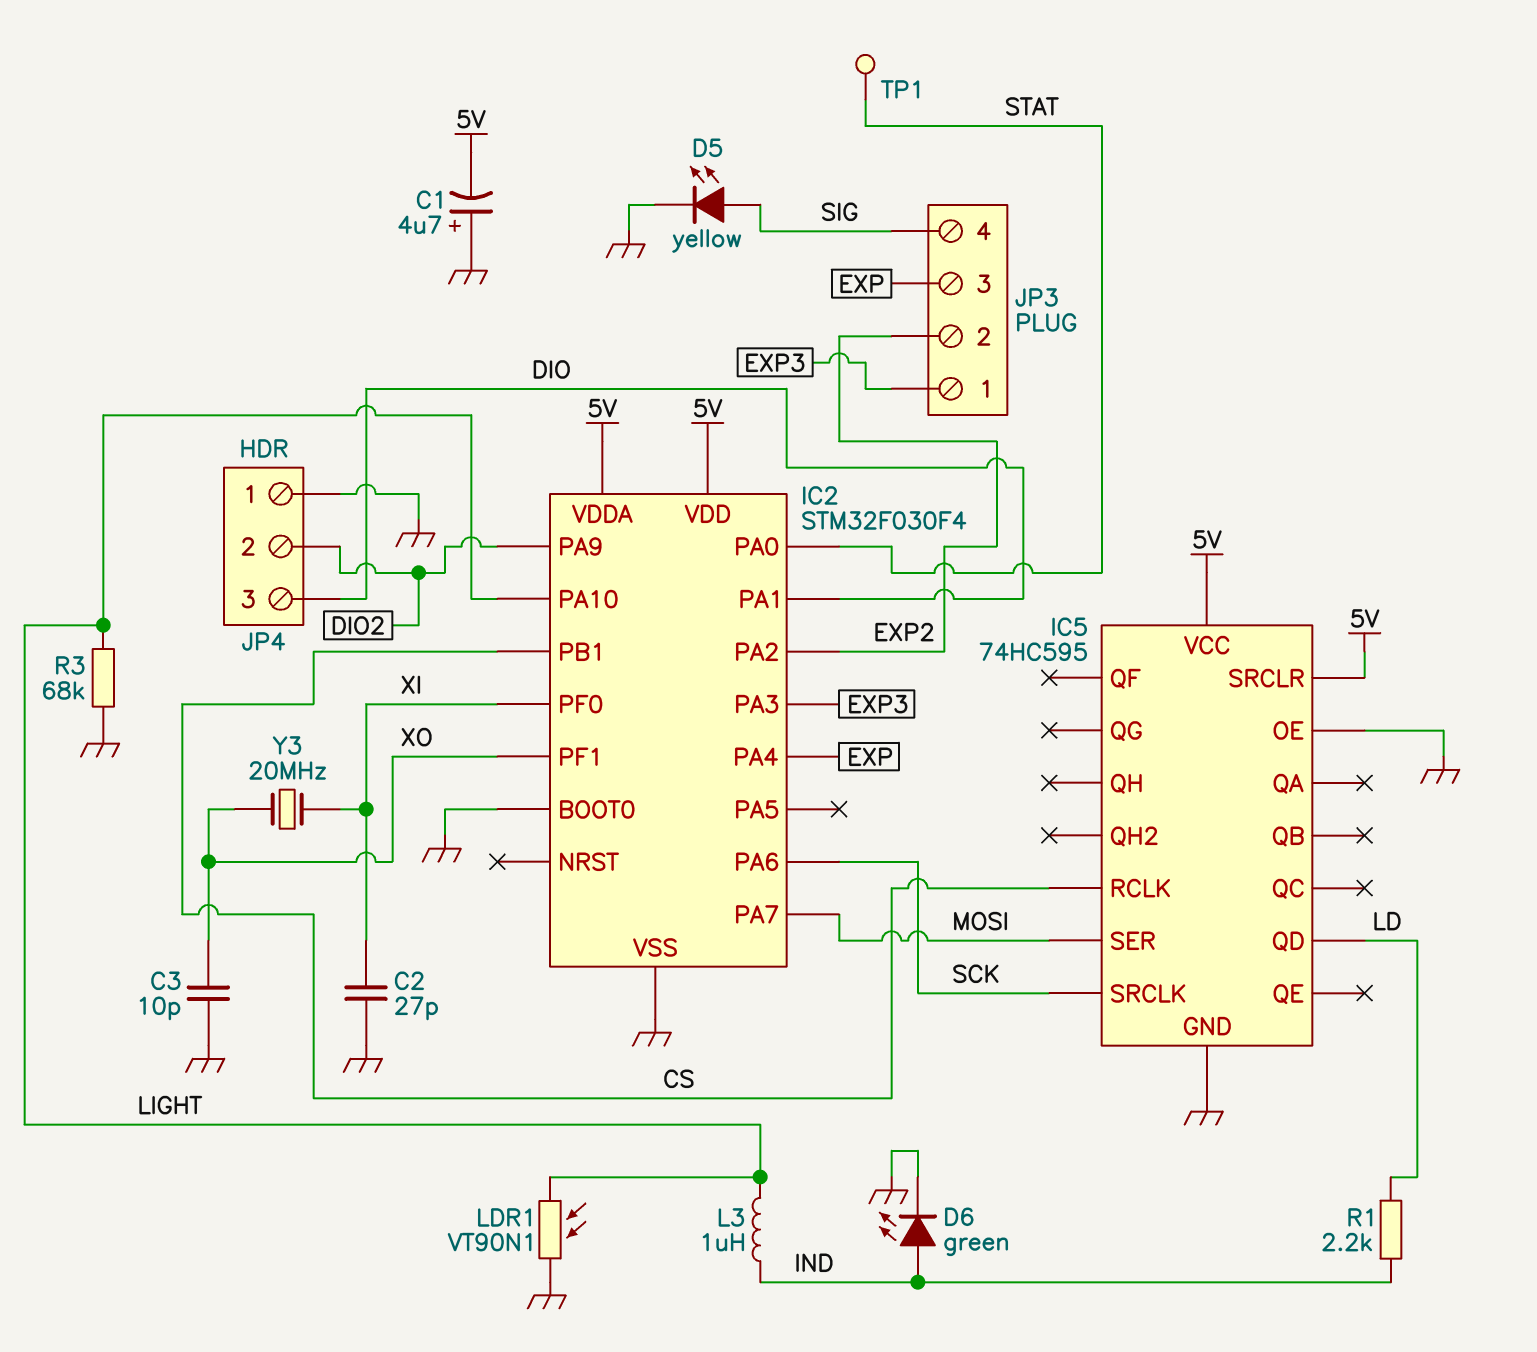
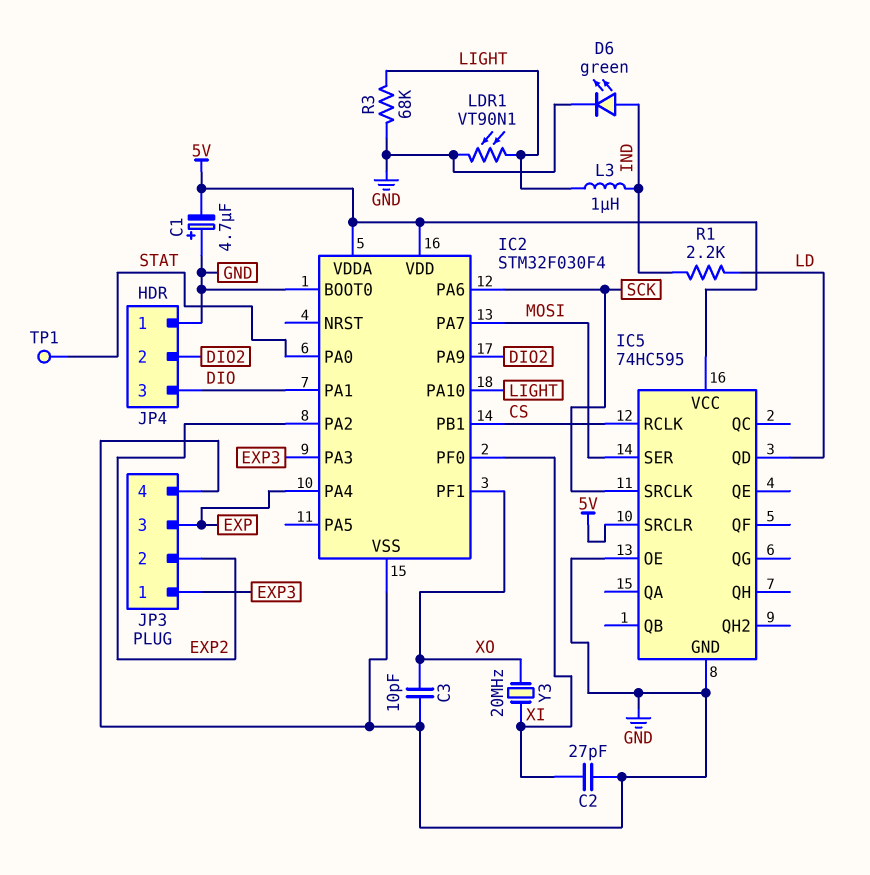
D5: LED yellow (A SIG, K GND) -> none
JP3 pin 4: SIG -> GND

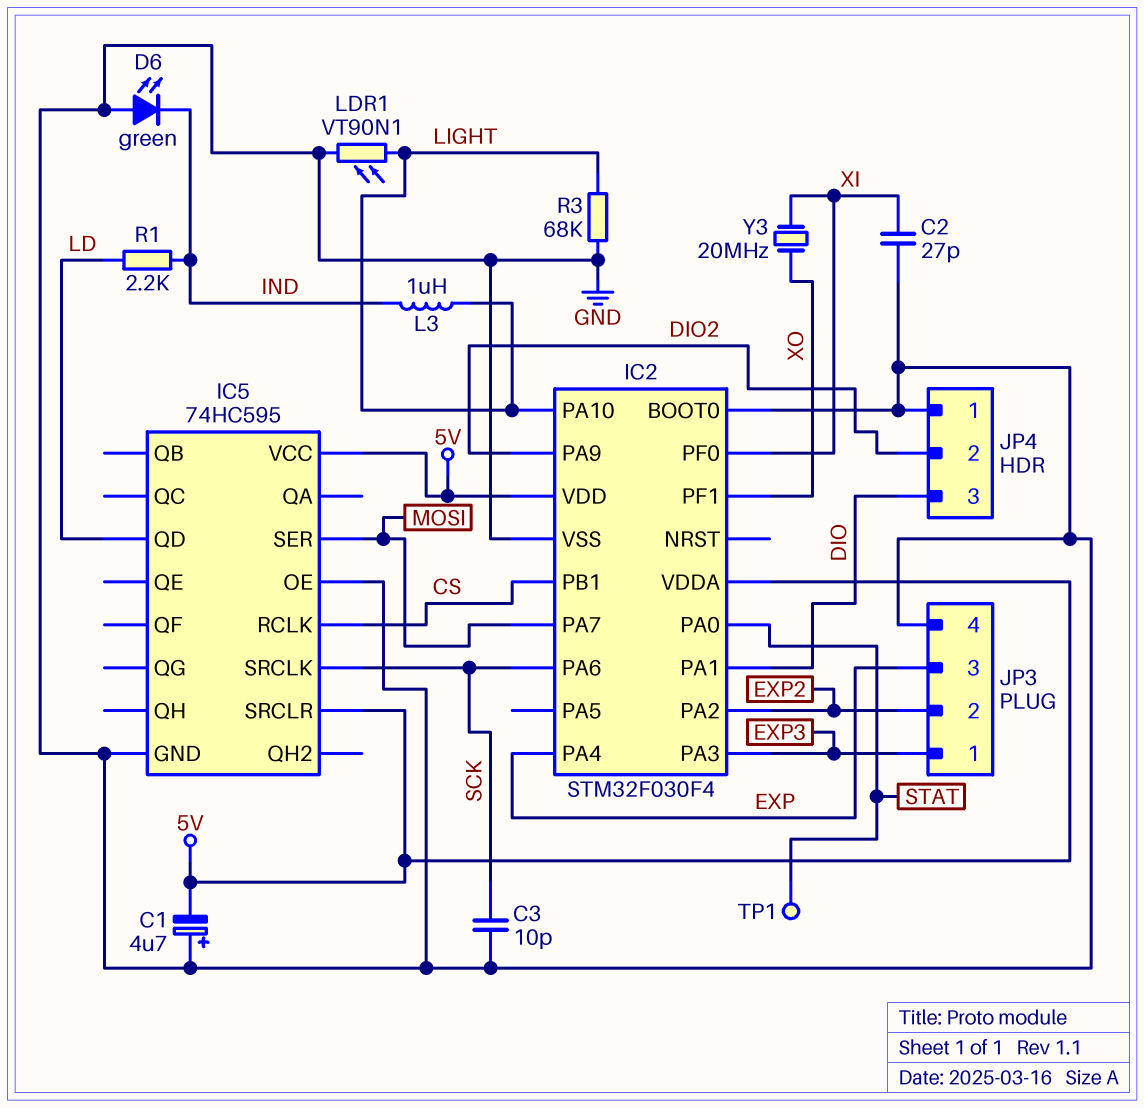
C3: 10pF (GND, XO) -> 10pF (GND, SCK)
D6: LED green (A IND, K GND) -> LED green (A GND, K IND)

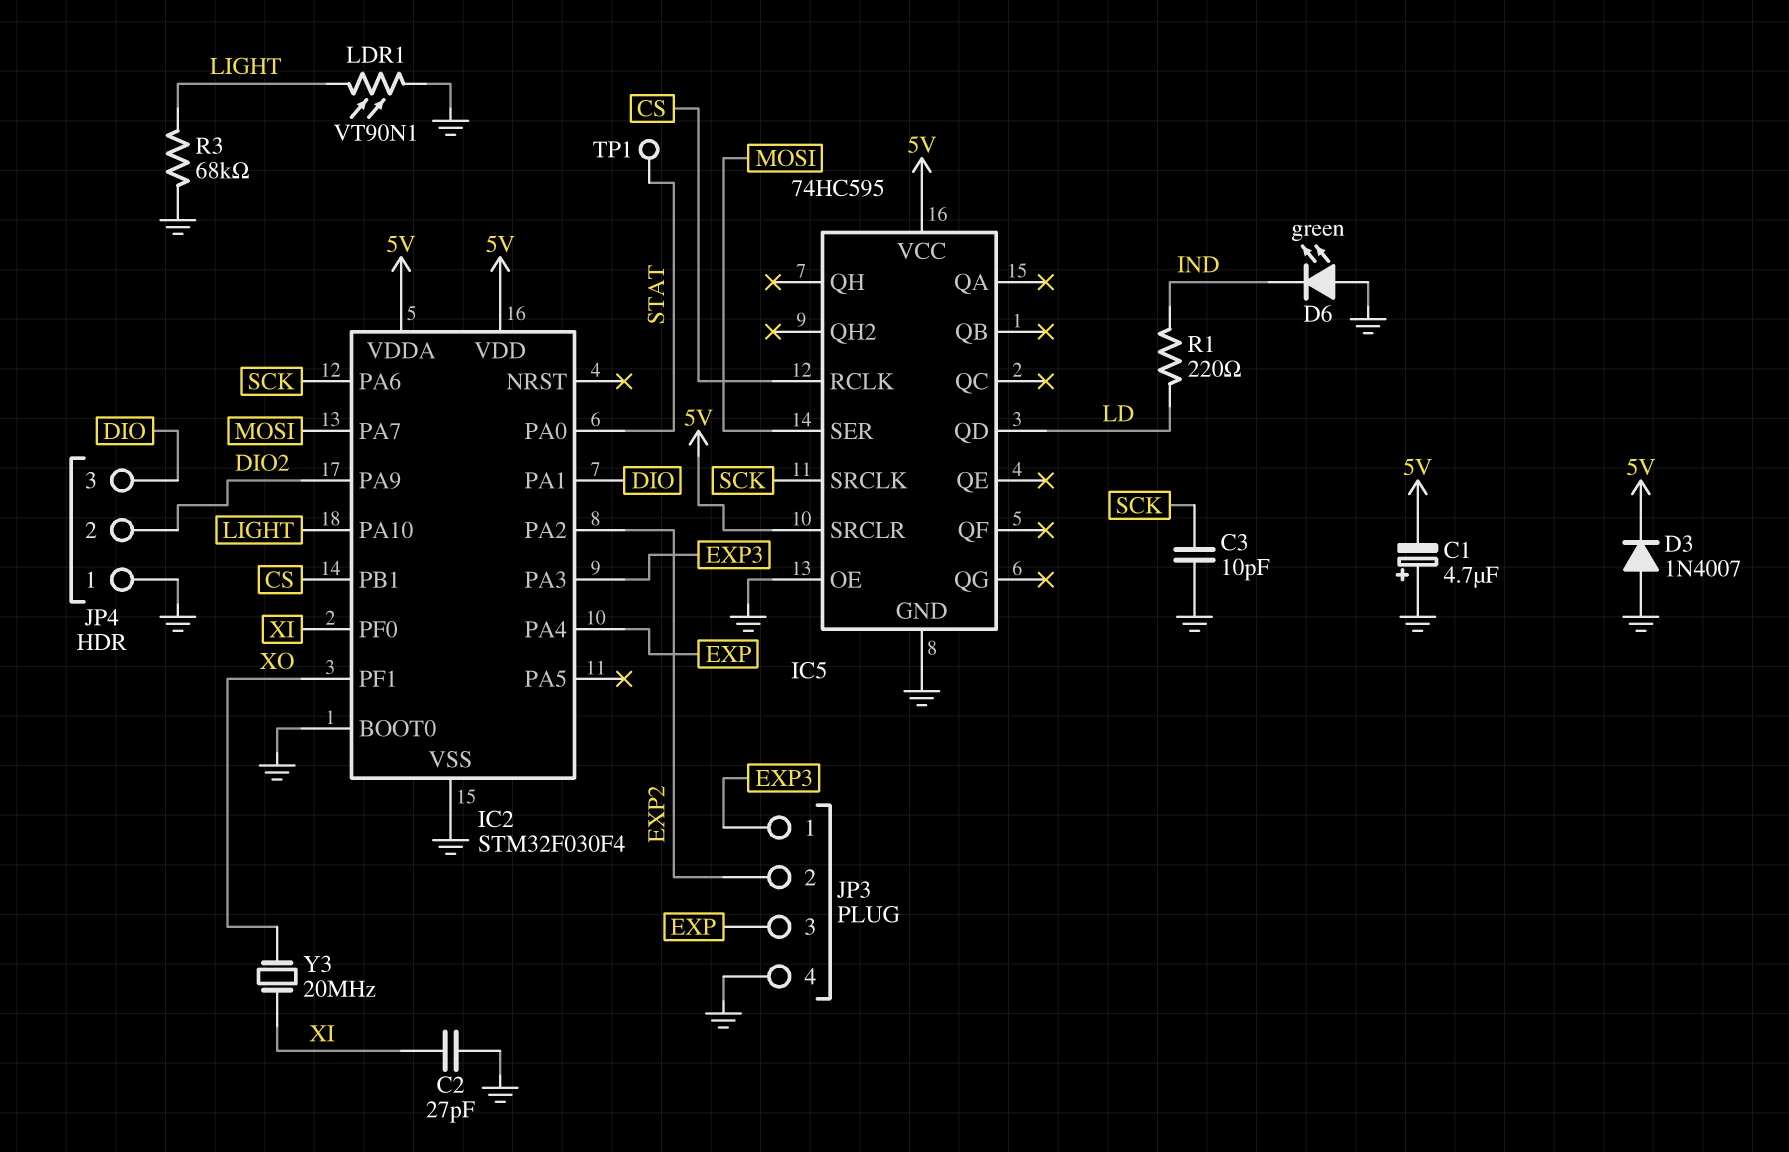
D3: none -> diode 1N4007 (A GND, K 5V)
L3: 1uH (IND, LIGHT) -> none
R1: 2.2k (IND, LD) -> 220 (IND, LD)

